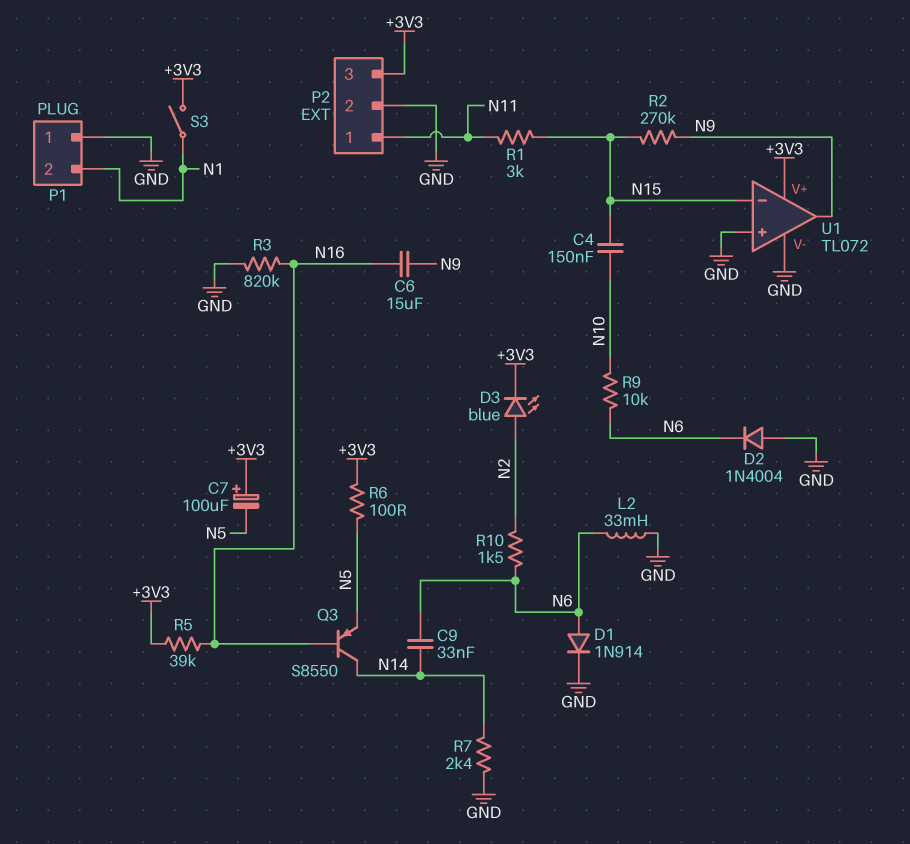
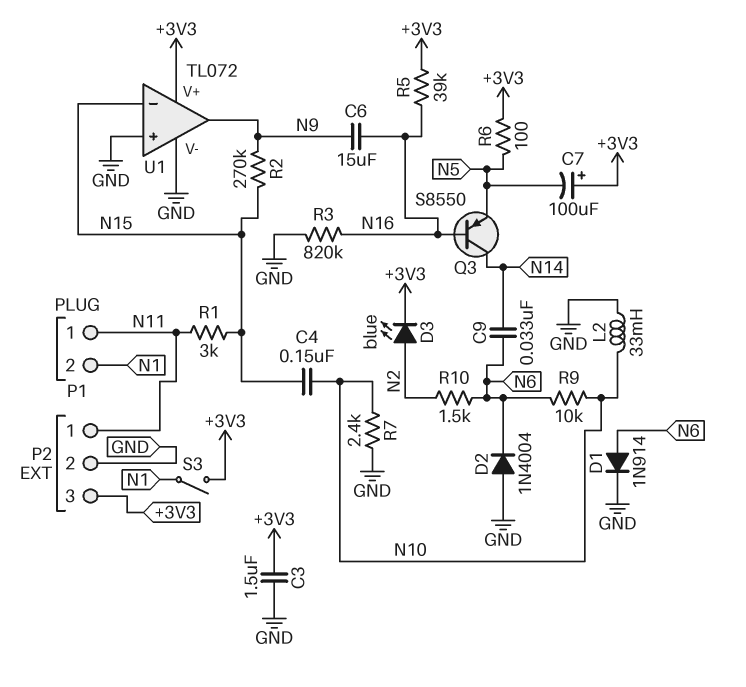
C3: none -> 1.5uF (+3V3, GND)
L2: 33mH (GND, N6) -> 33mH (GND, N10)
P1 pin 1: GND -> N11
R7: 2.4k (GND, N14) -> 2.4k (GND, N10)

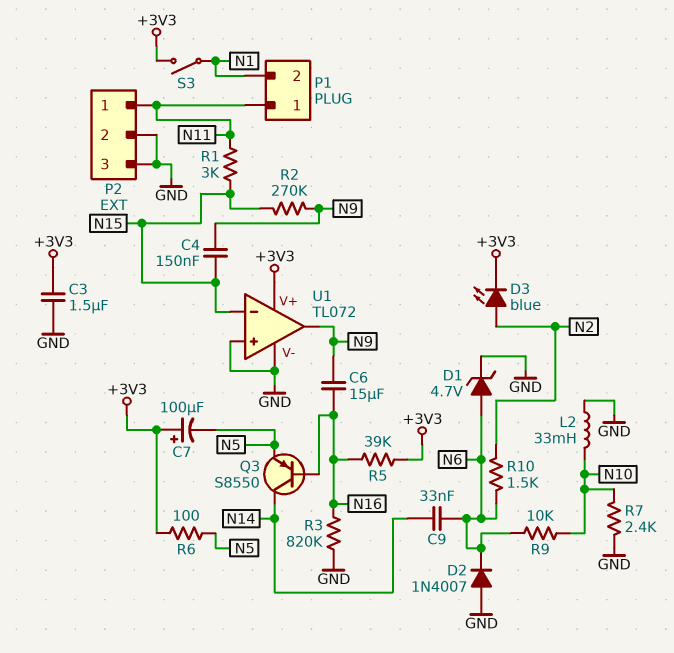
C4: 150nF (N10, N15) -> 150nF (N9, N15)
D1: diode 1N914 (A N6, K GND) -> zener 4.7V (A N6, K GND)
D2: diode 1N4004 (A GND, K N6) -> diode 1N4007 (A GND, K N6)
P2 pin 3: +3V3 -> GND

